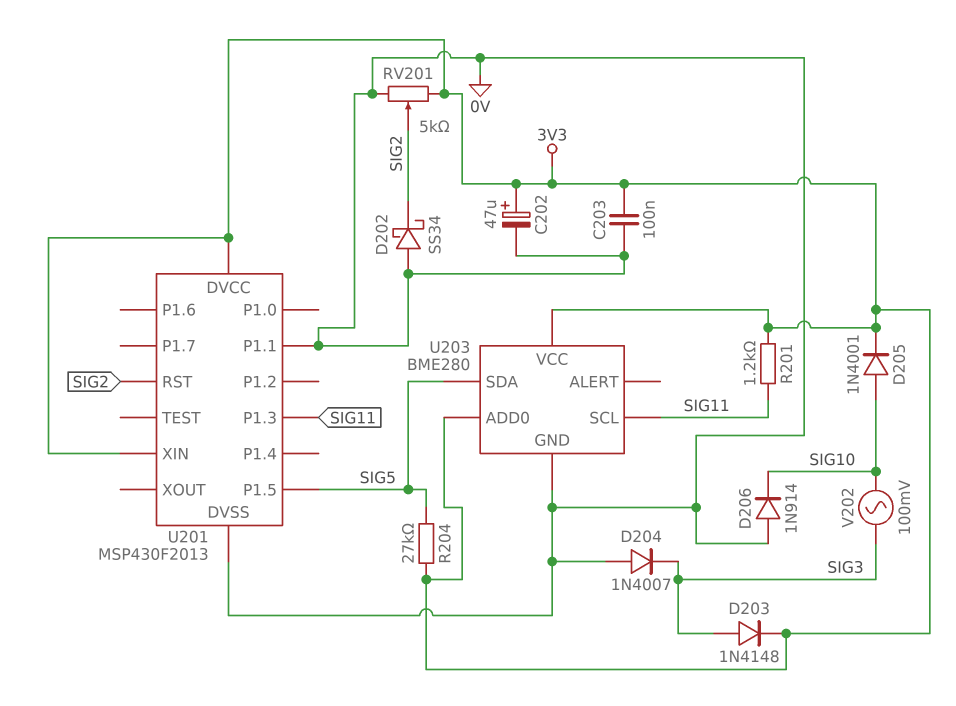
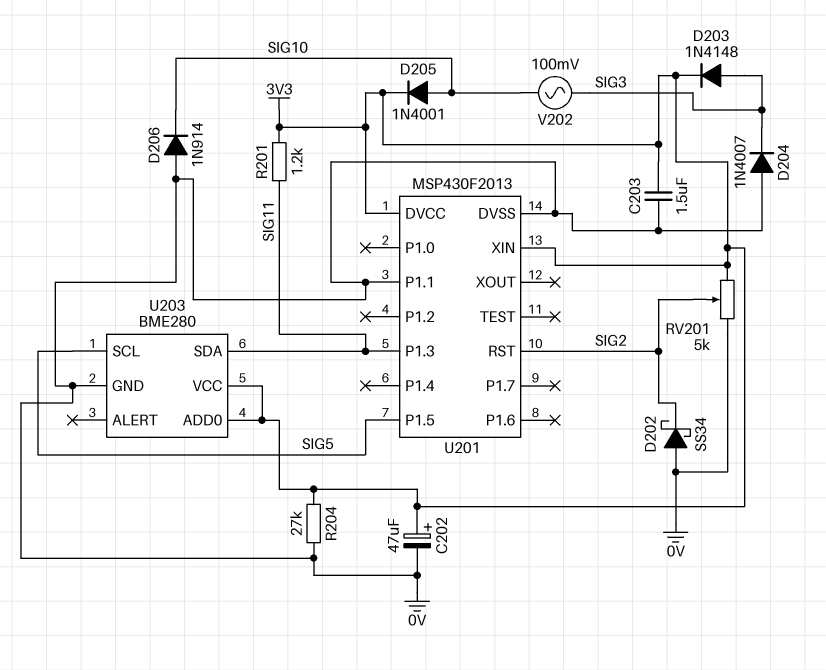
C203: 100nF (0V, 3V3) -> 1.5uF (0V, 3V3)
R204: 27k (3V3, SIG5) -> 27k (0V, 3V3)
U203 pin SCL: SIG11 -> SIG5
U203 pin SDA: SIG5 -> SIG11

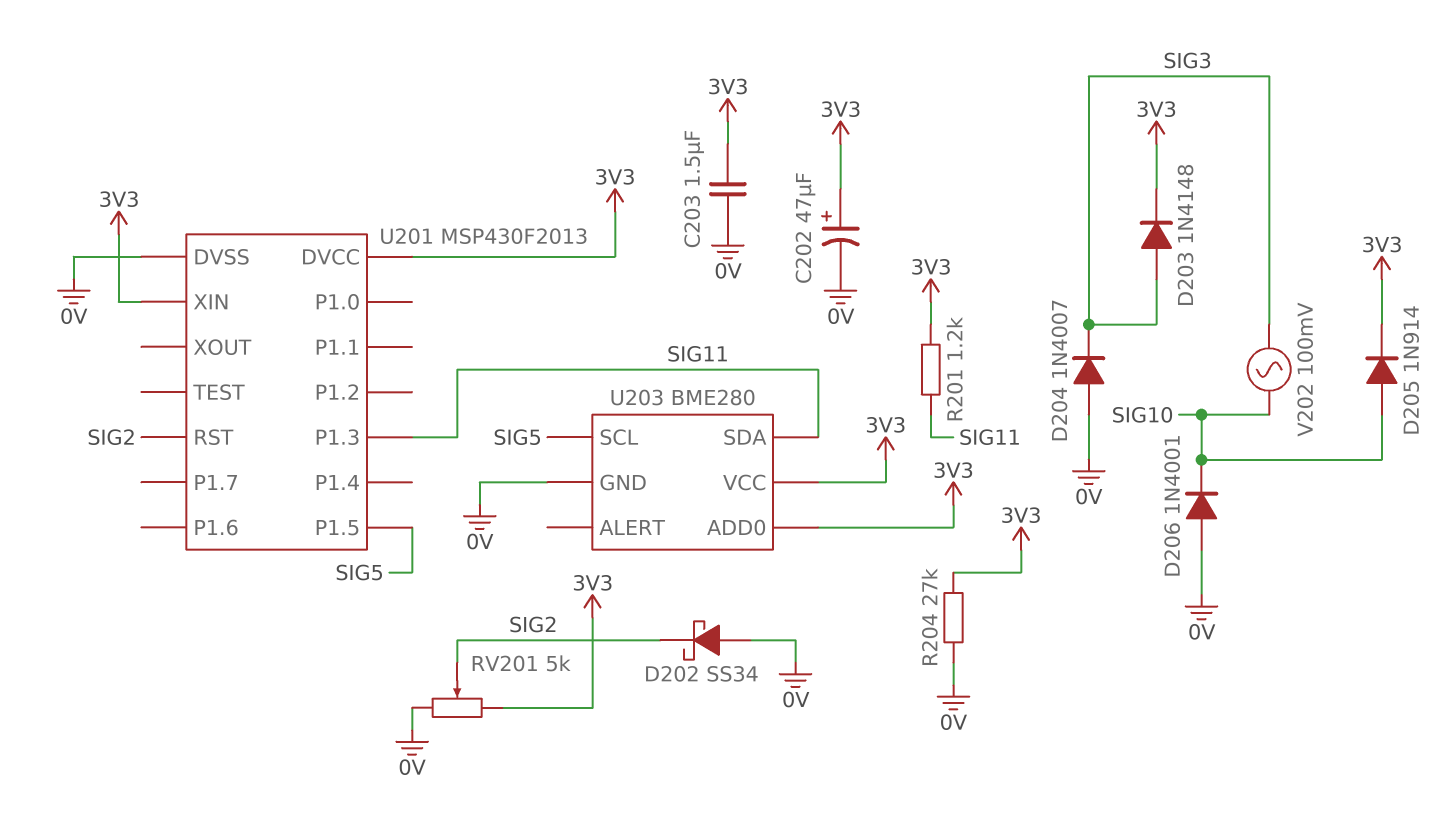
D205: diode 1N4001 (A SIG10, K 3V3) -> diode 1N914 (A SIG10, K 3V3)
D206: diode 1N914 (A 0V, K SIG10) -> diode 1N4001 (A 0V, K SIG10)
U201 pin P1.1: 0V -> none

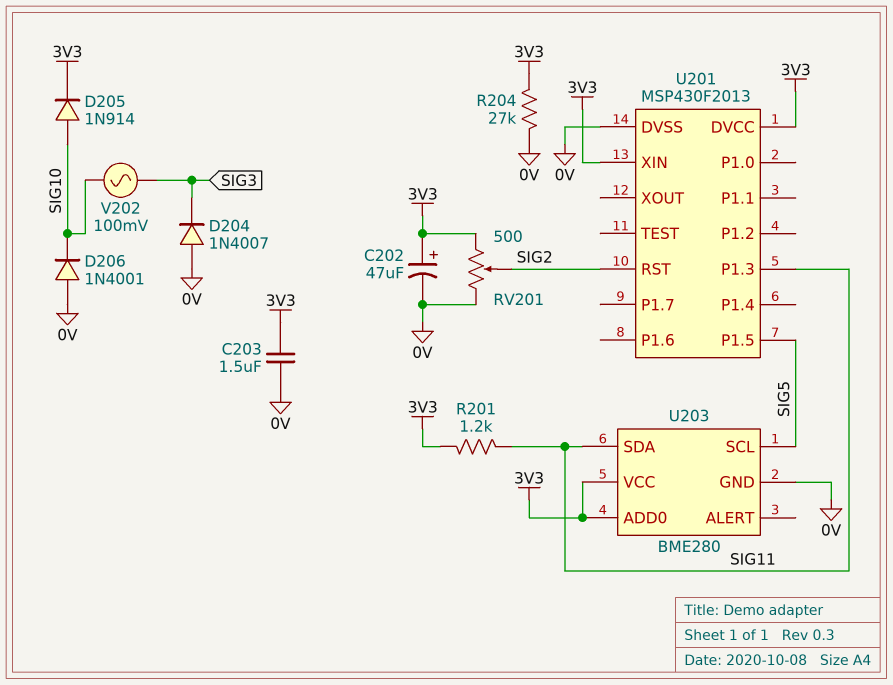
D202: schottky SS34 (A 0V, K SIG2) -> none
D203: diode 1N4148 (A SIG3, K 3V3) -> none
RV201: 5k (0V, 3V3, wiper SIG2) -> 500 (0V, 3V3, wiper SIG2)

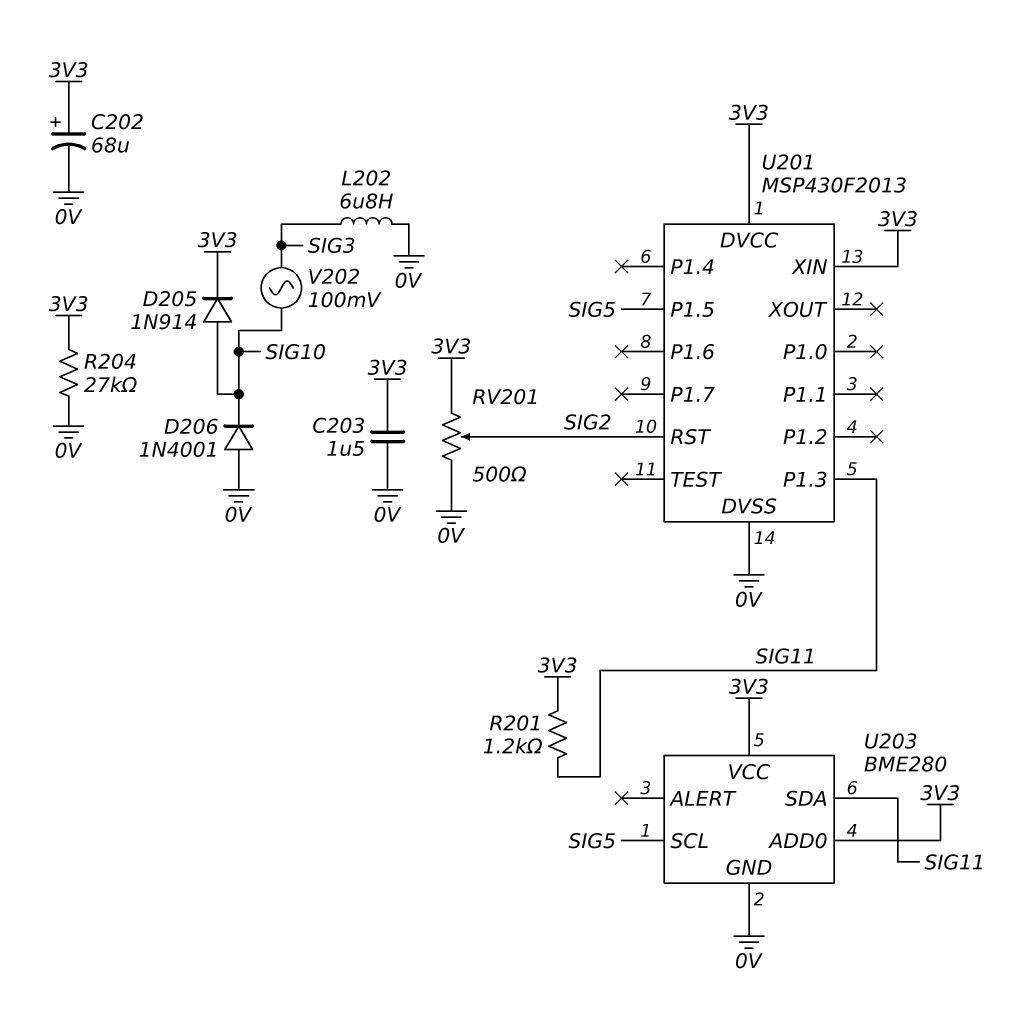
C202: 47uF (plus 3V3, minus 0V) -> 68uF (plus 3V3, minus 0V)
D204: diode 1N4007 (A 0V, K SIG3) -> none
L202: none -> 6.8uH (0V, SIG3)

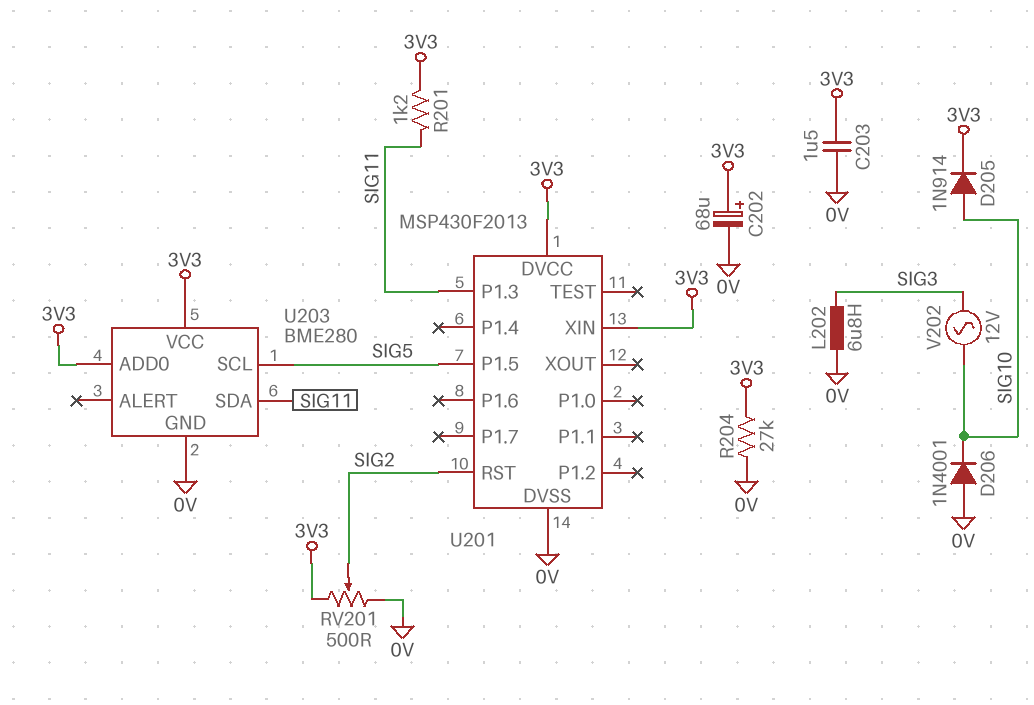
V202: AC 100mV (SIG3, SIG10) -> AC 12V (SIG3, SIG10)

